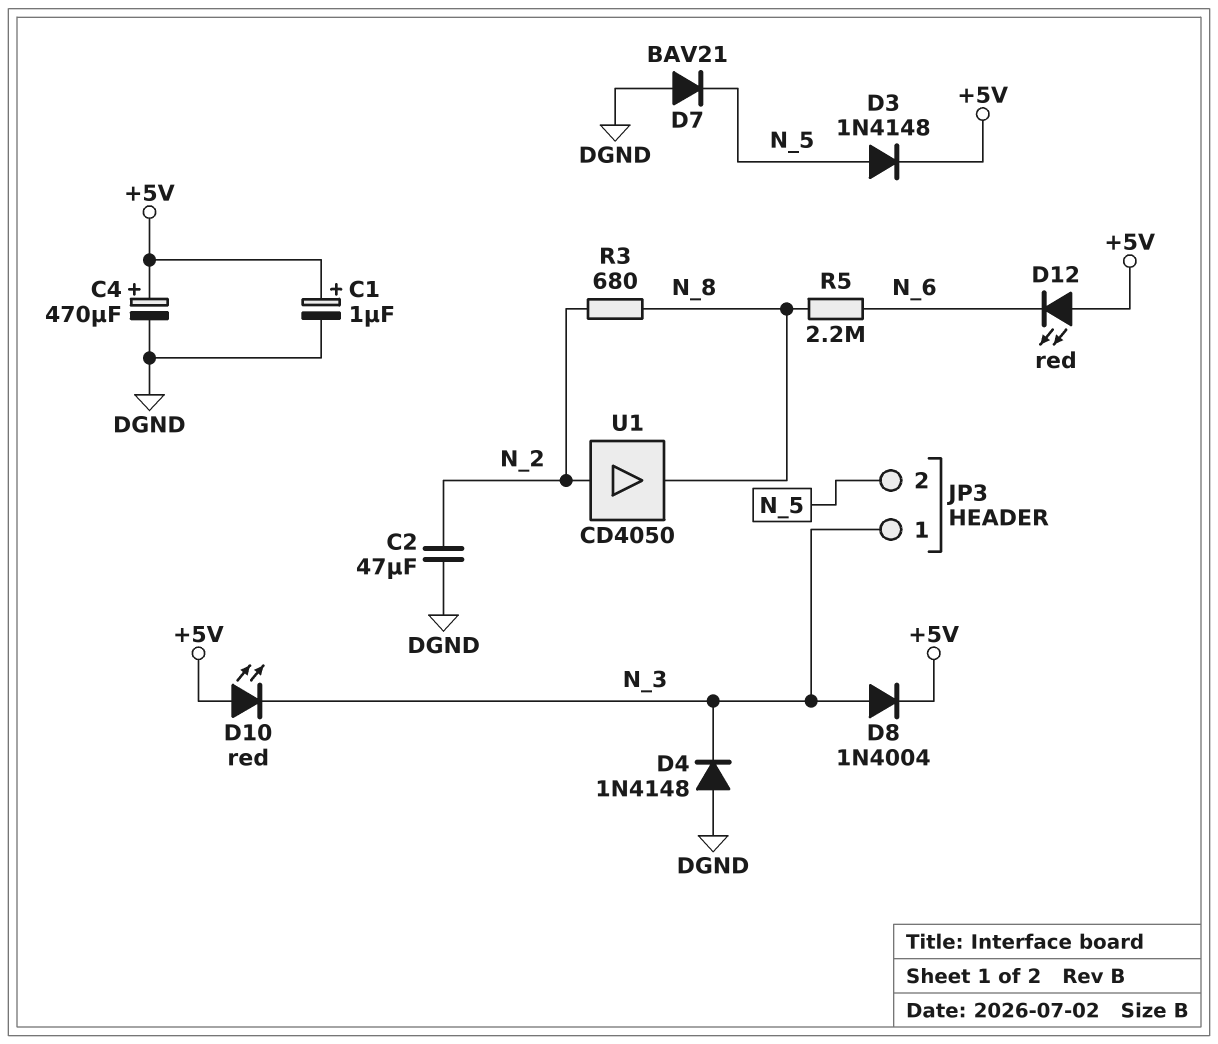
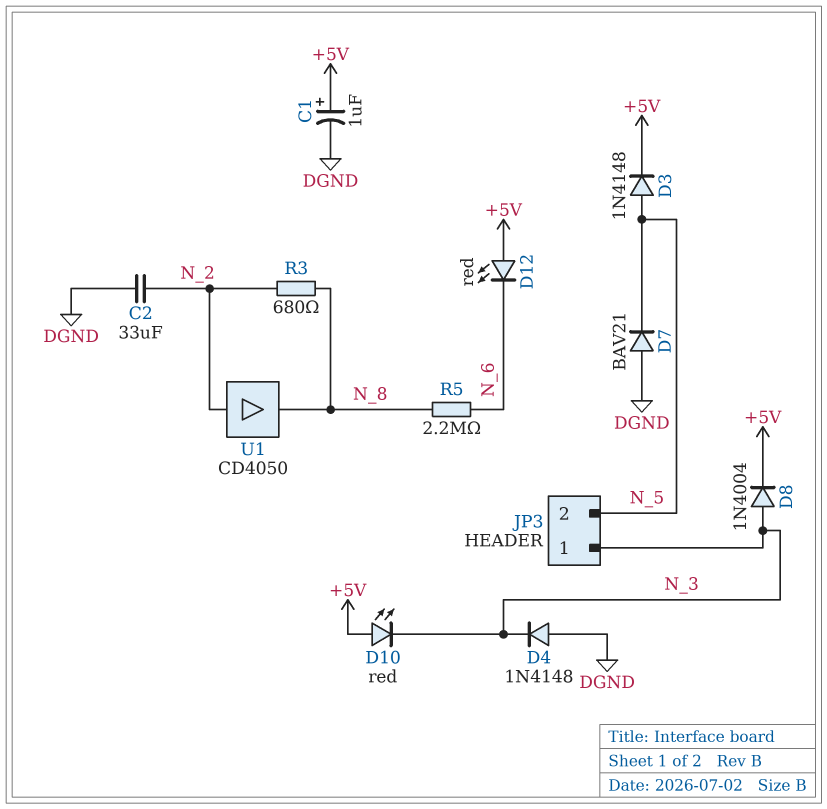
C2: 47uF (DGND, N_2) -> 33uF (DGND, N_2)
C4: 470uF (plus +5V, minus DGND) -> none

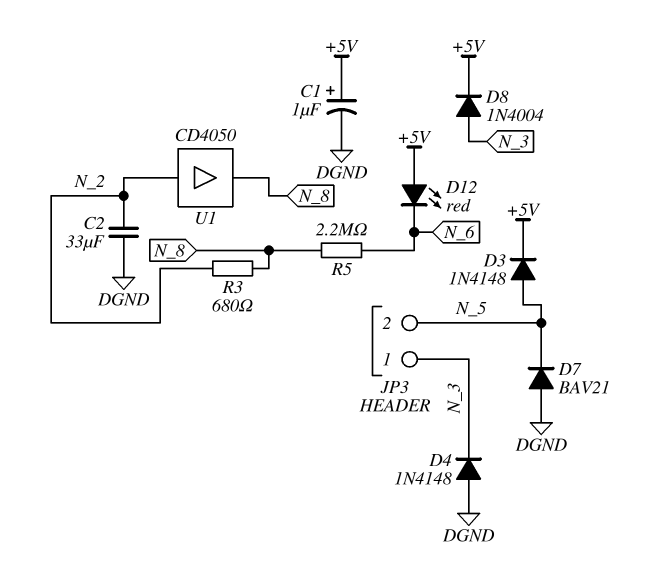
D10: LED red (A +5V, K N_3) -> none

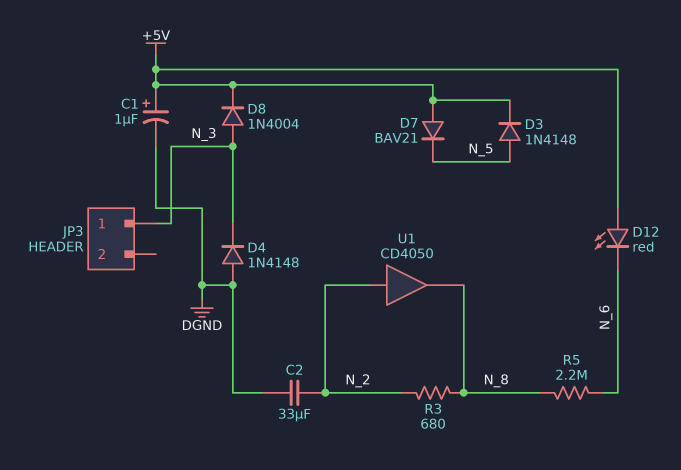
D7: diode BAV21 (A DGND, K N_5) -> diode BAV21 (A +5V, K N_5)
JP3 pin 2: N_5 -> none

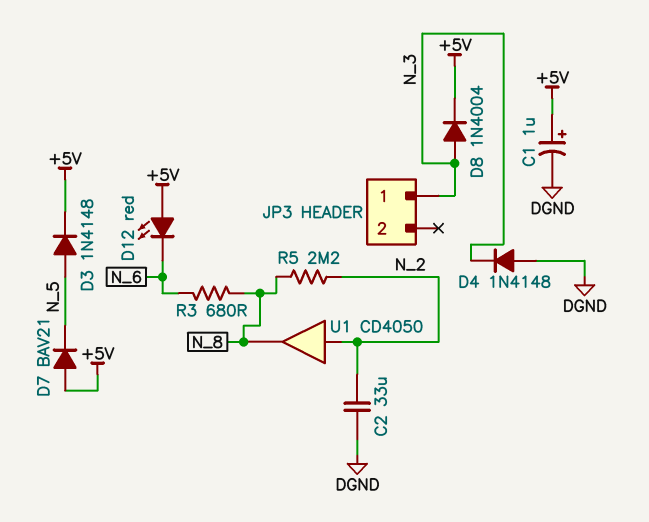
R3: 680 (N_2, N_8) -> 680 (N_6, N_8)
R5: 2.2M (N_6, N_8) -> 2.2M (N_2, N_8)

